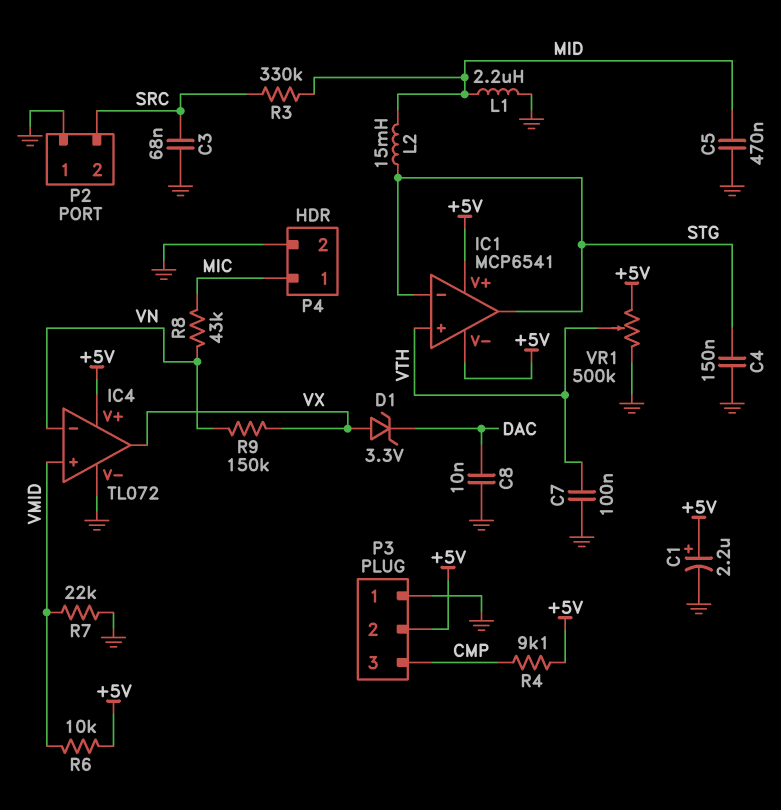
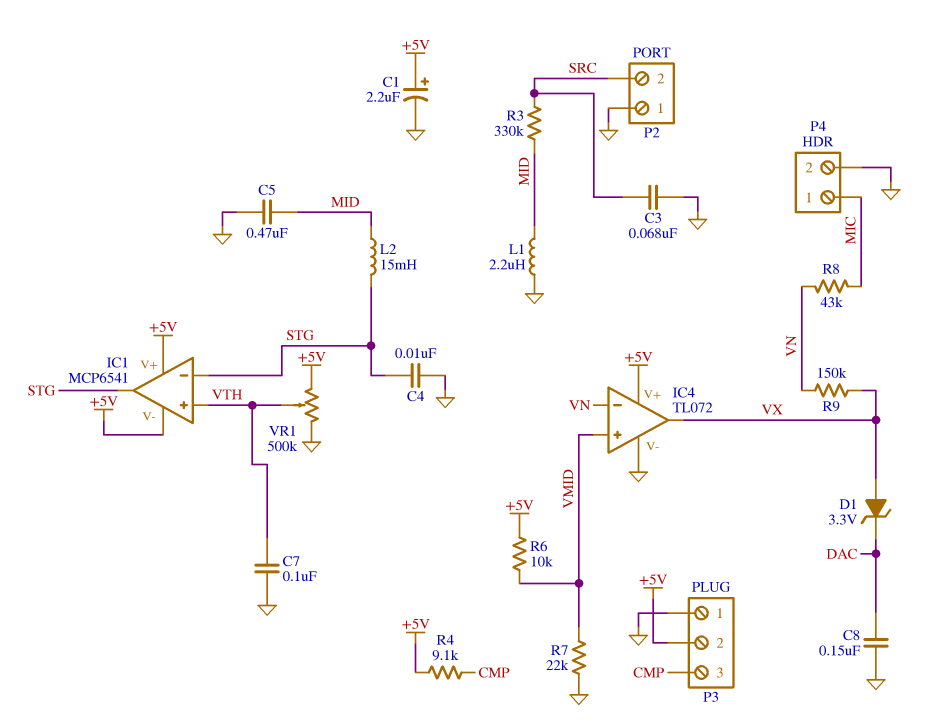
C4: 150nF (GND, STG) -> 10nF (GND, STG)
C8: 10nF (DAC, GND) -> 150nF (DAC, GND)

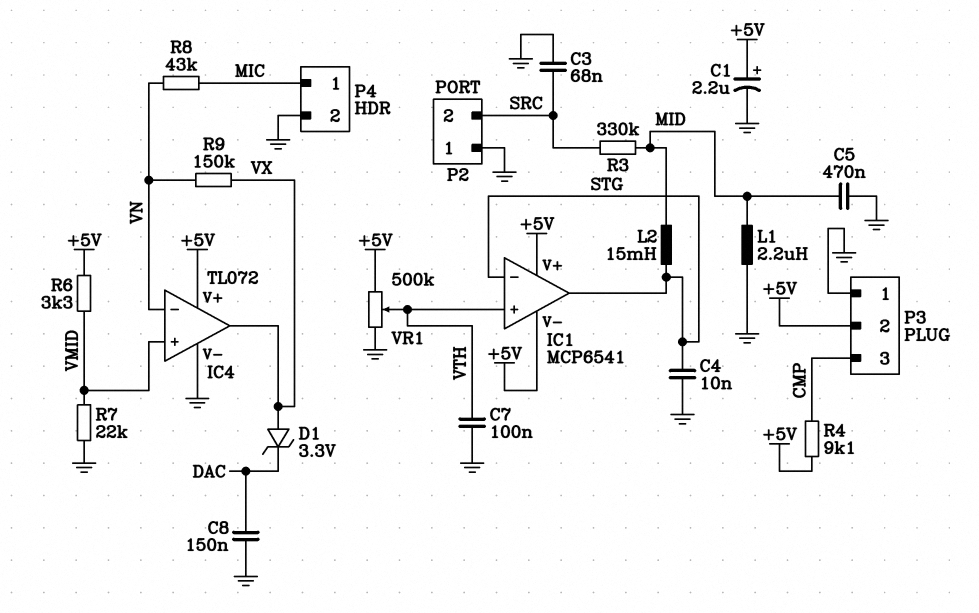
R6: 10k (+5V, VMID) -> 3.3k (+5V, VMID)

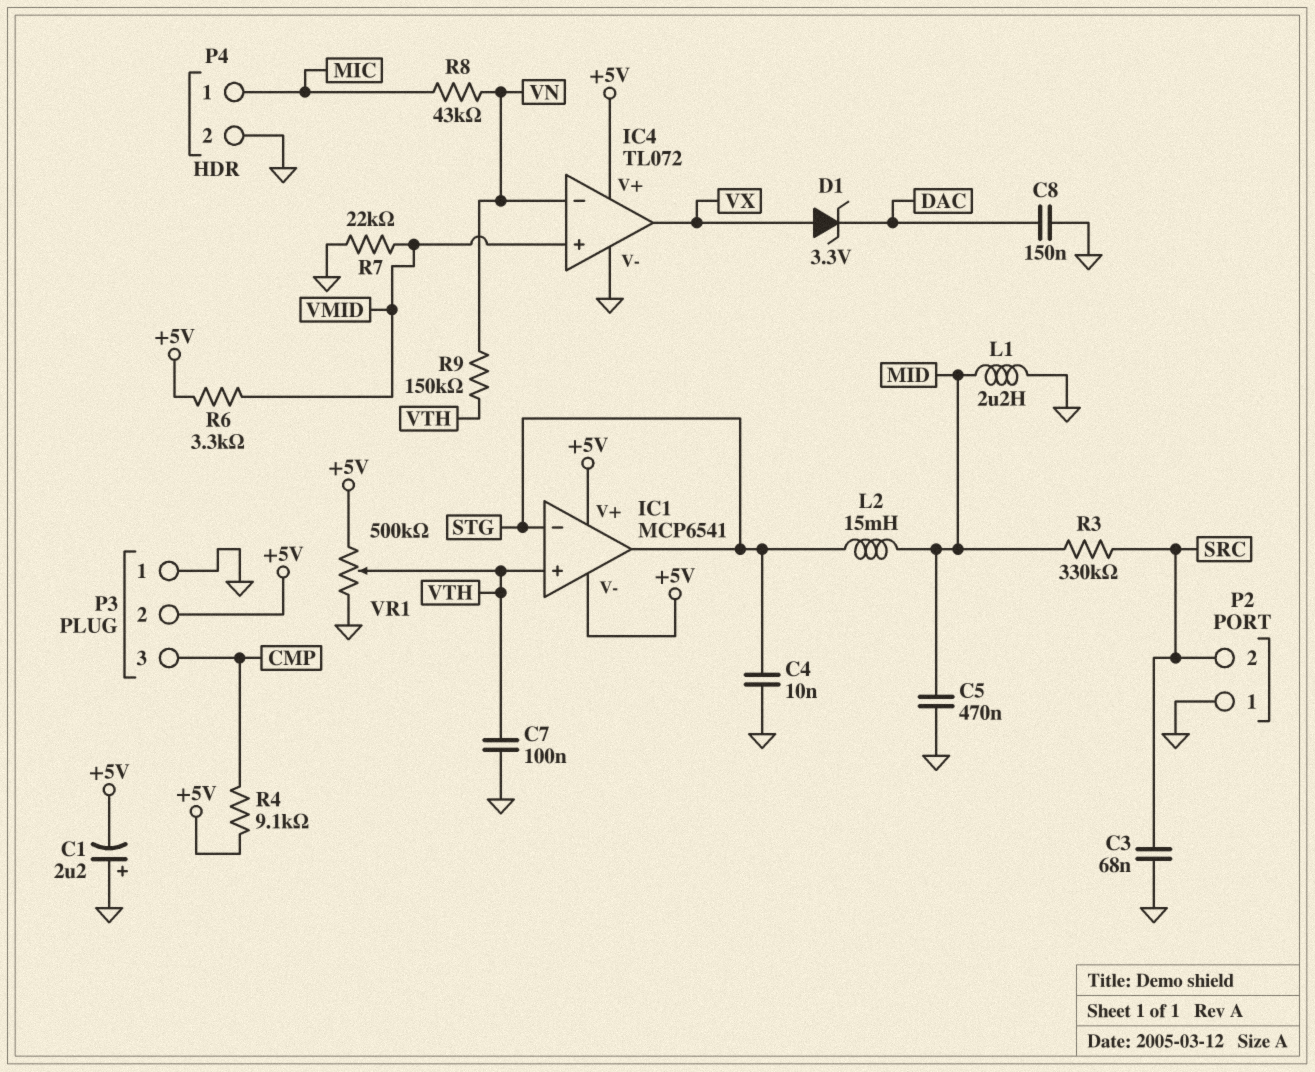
C1: 2.2uF (plus +5V, minus GND) -> 2.2uF (plus GND, minus +5V)
R9: 150k (VN, VX) -> 150k (VN, VTH)

